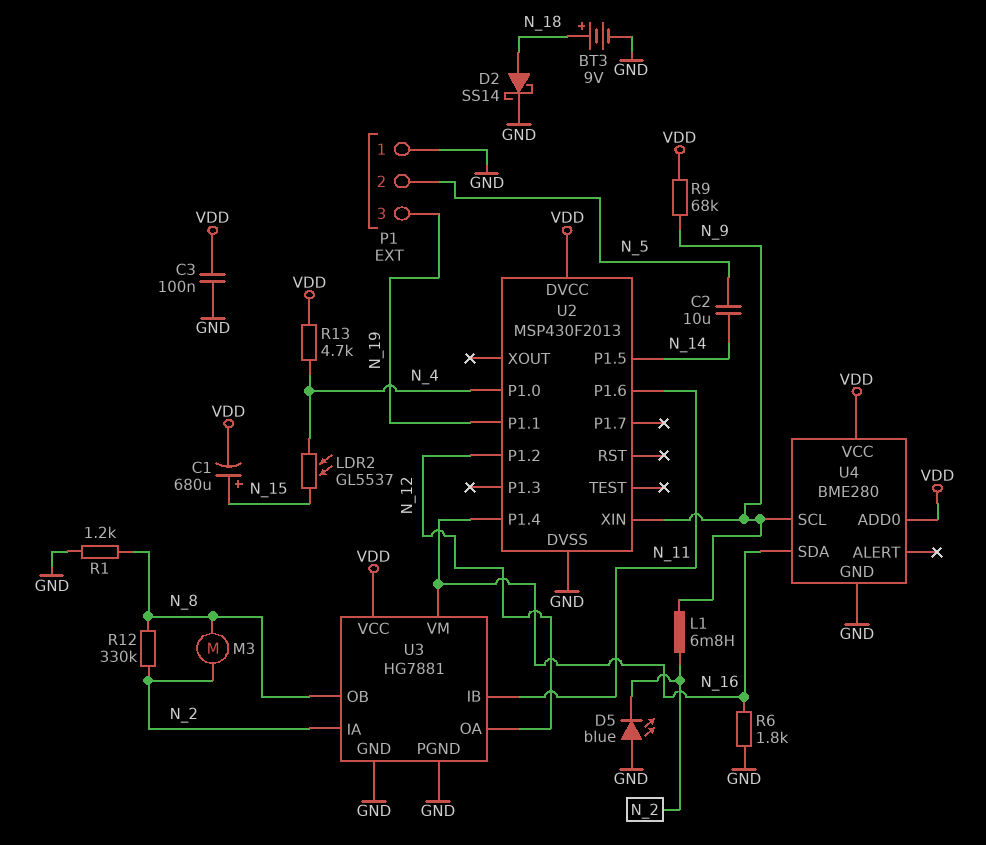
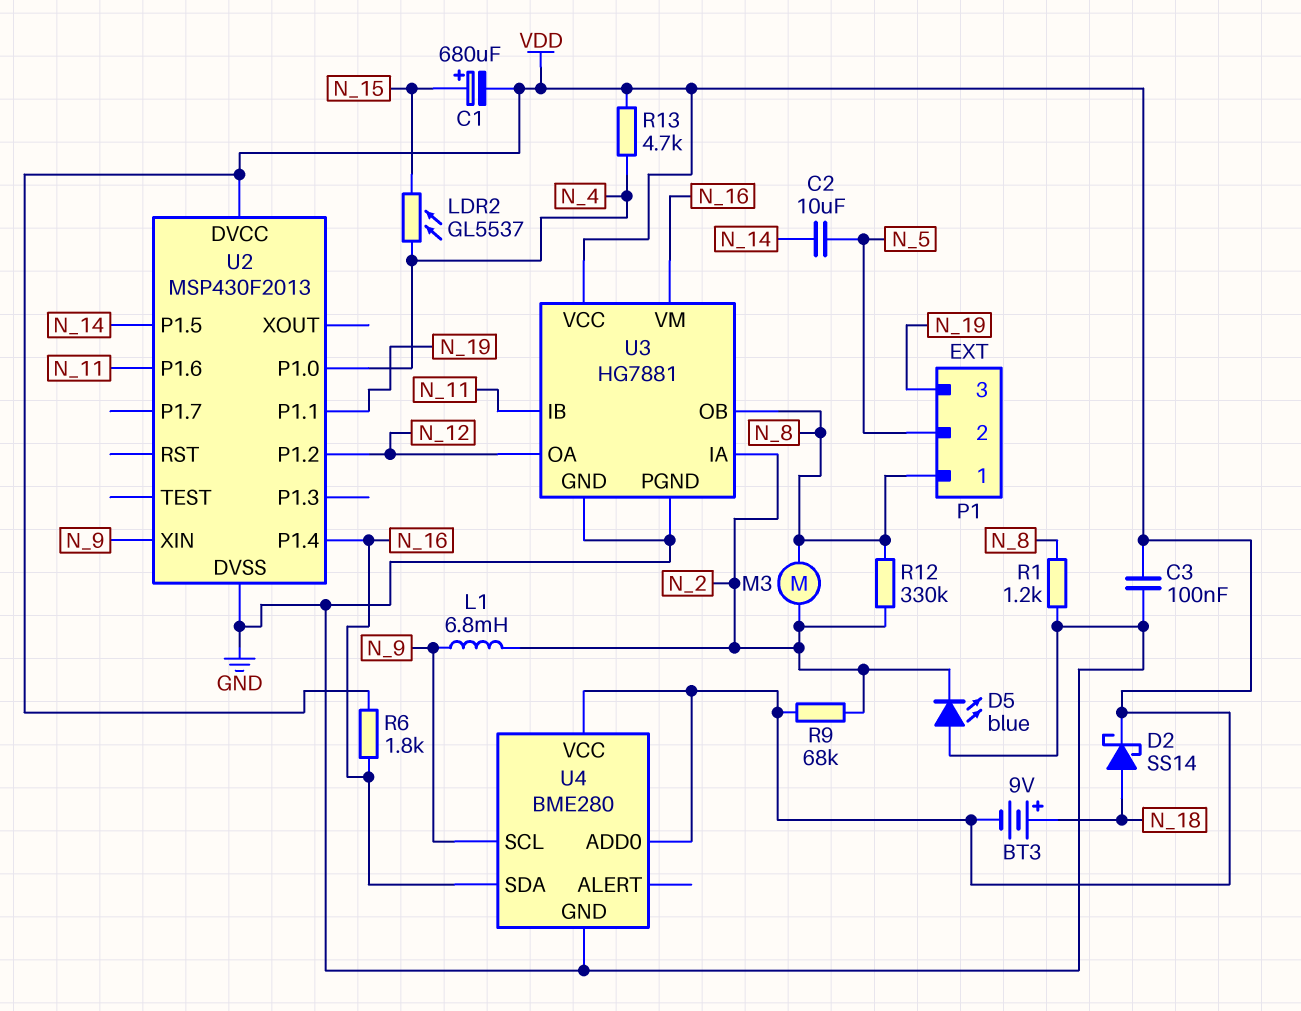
BT3: 9V (plus N_18, minus GND) -> 9V (plus N_18, minus VDD)
D2: schottky SS14 (A N_18, K GND) -> schottky SS14 (A N_18, K VDD)
P1 pin 1: GND -> N_8
R6: 1.8k (GND, N_16) -> 1.8k (N_16, VDD)
R9: 68k (N_9, VDD) -> 68k (N_2, VDD)

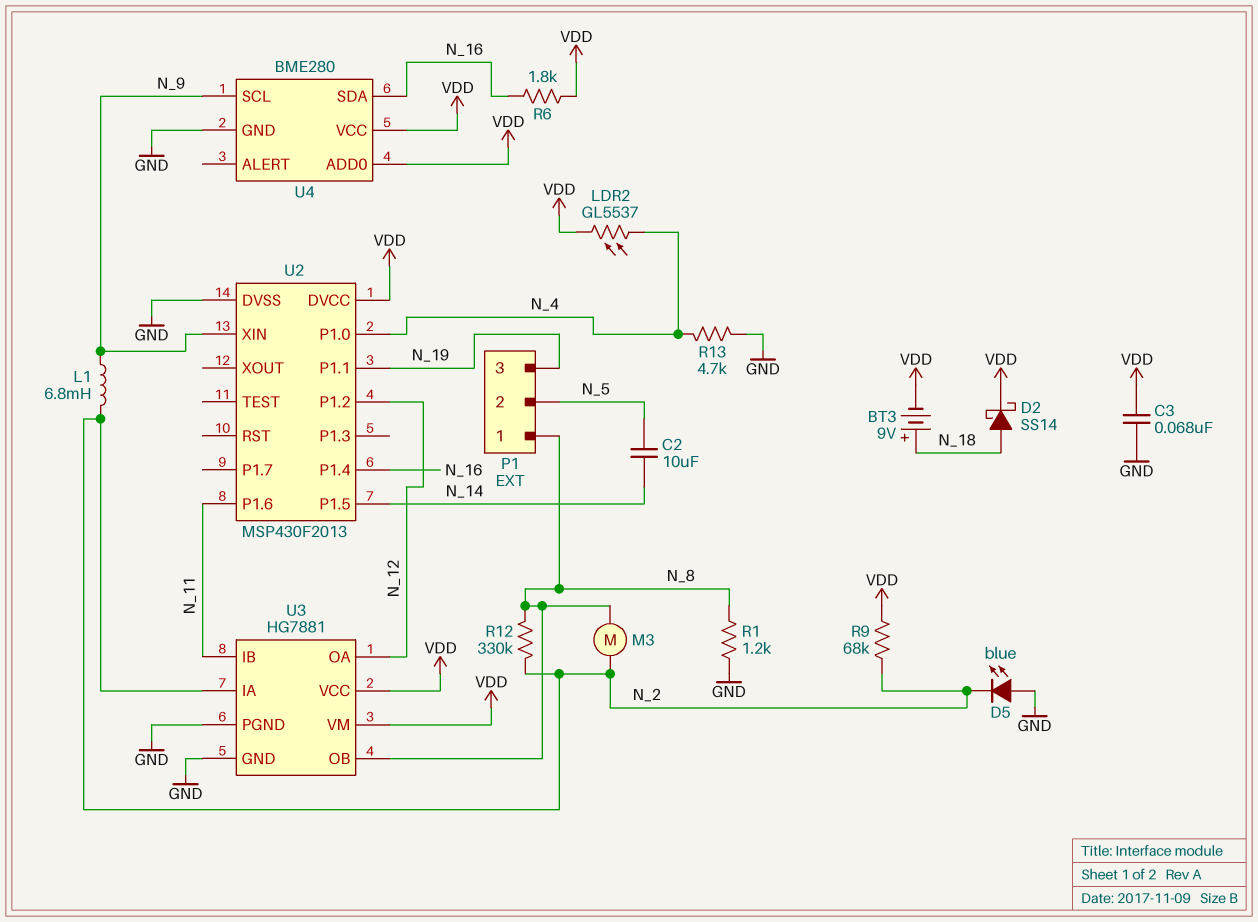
C1: 680uF (plus N_15, minus VDD) -> none
C3: 100nF (GND, VDD) -> 68nF (GND, VDD)
LDR2: GL5537 (N_4, N_15) -> GL5537 (N_4, VDD)
R13: 4.7k (N_4, VDD) -> 4.7k (GND, N_4)
U3 pin VM: N_16 -> VDD

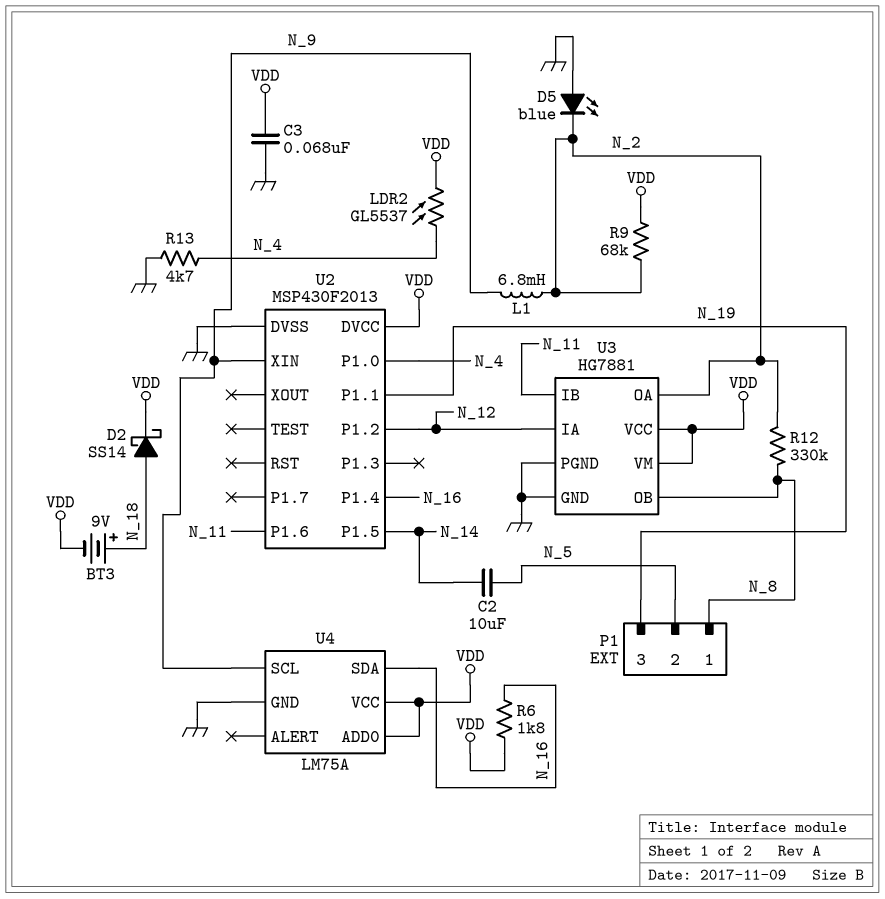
M3: motor (N_2, N_8) -> none
R1: 1.2k (GND, N_8) -> none
U3 pin IA: N_2 -> N_12
U3 pin OA: N_12 -> N_2
U4: BME280 -> LM75A

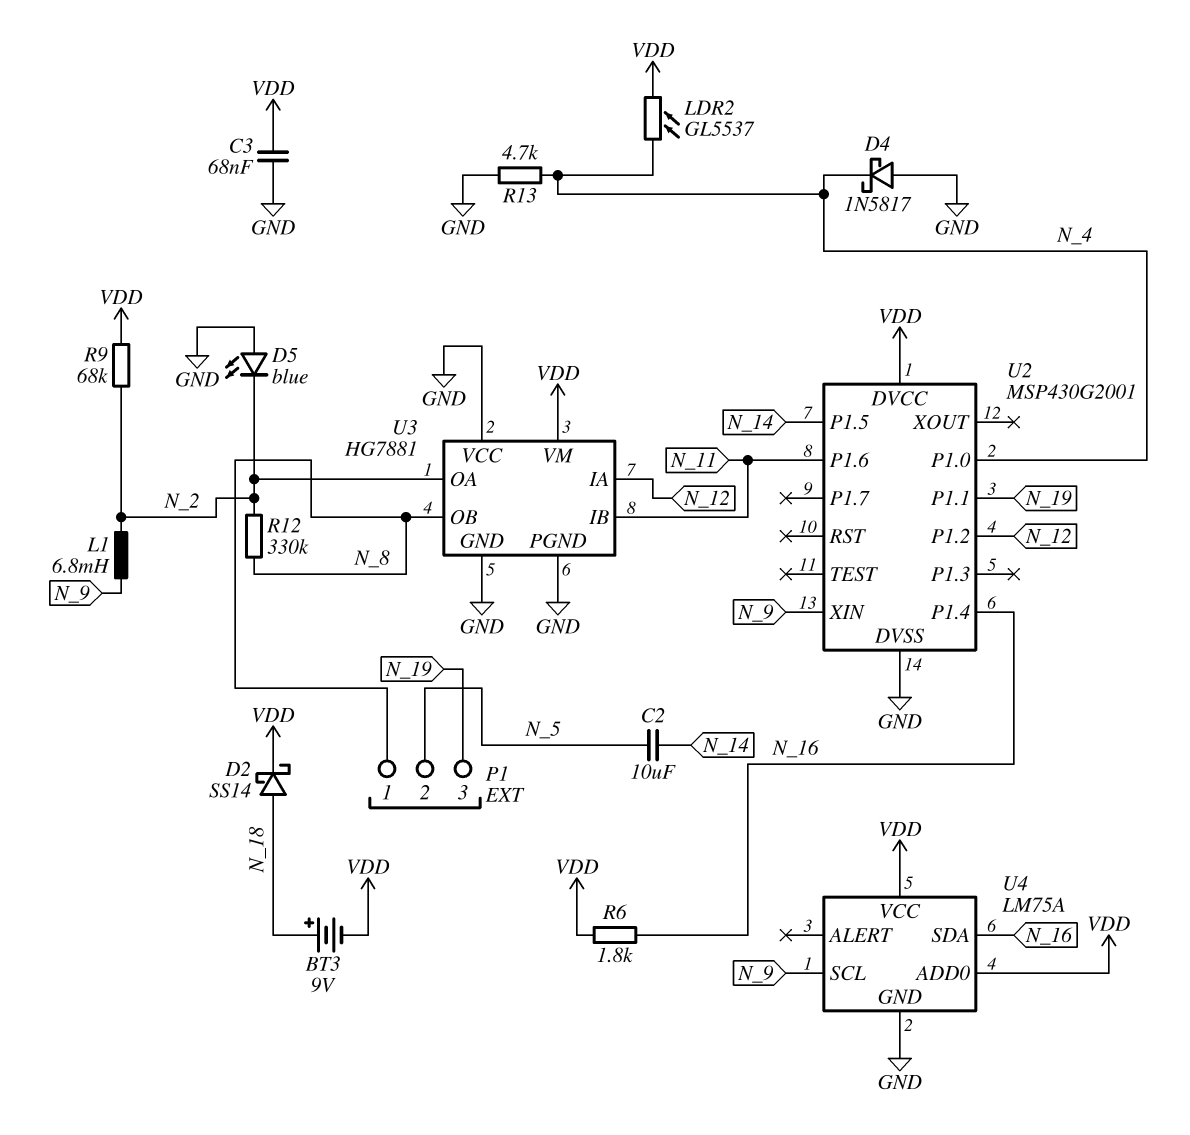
D4: none -> schottky 1N5817 (A GND, K N_4)
U2: MSP430F2013 -> MSP430G2001
U3 pin VCC: VDD -> GND

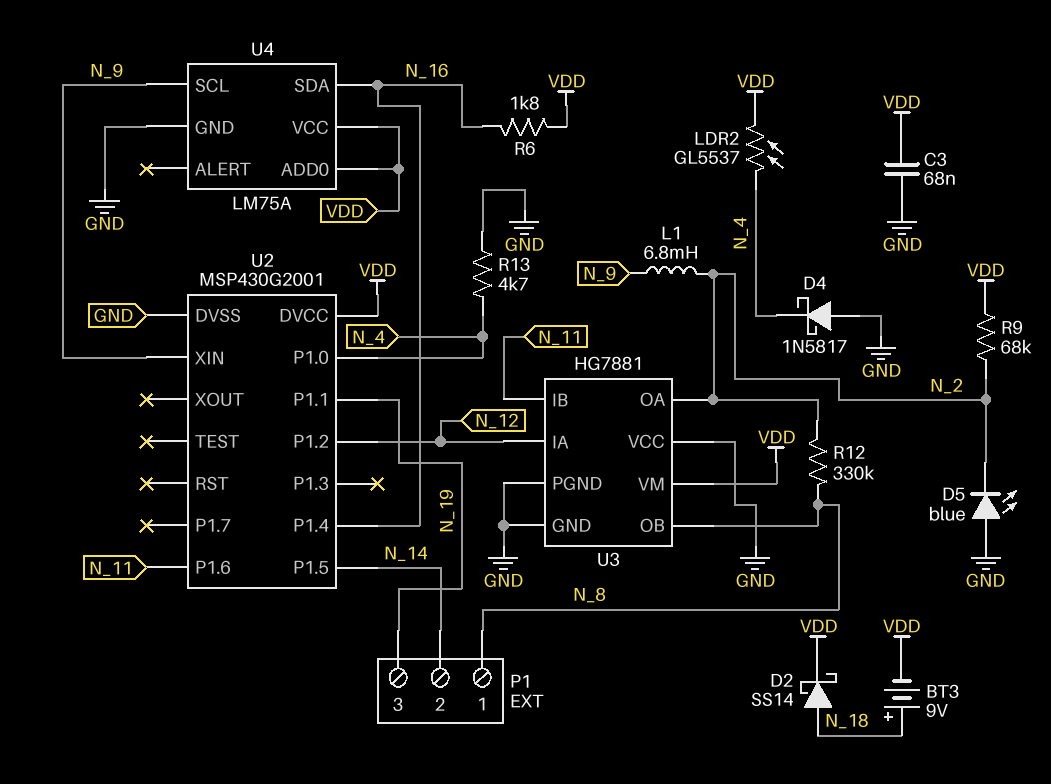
C2: 10uF (N_5, N_14) -> none
P1 pin 2: N_5 -> N_14

